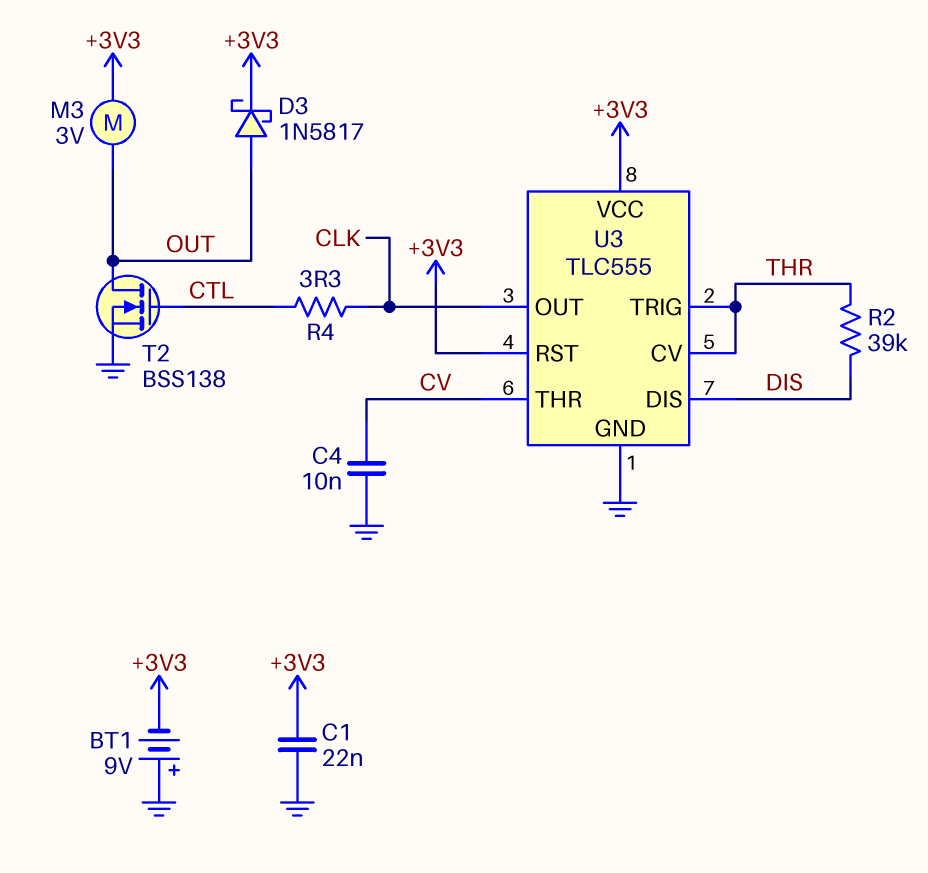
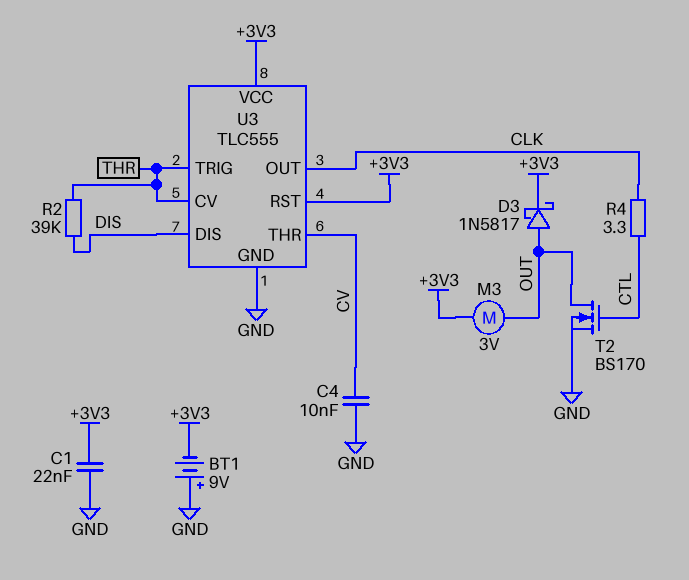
T2: NMOS BSS138 (G CTL, D OUT, S GND) -> NMOS BS170 (G CTL, D OUT, S GND)

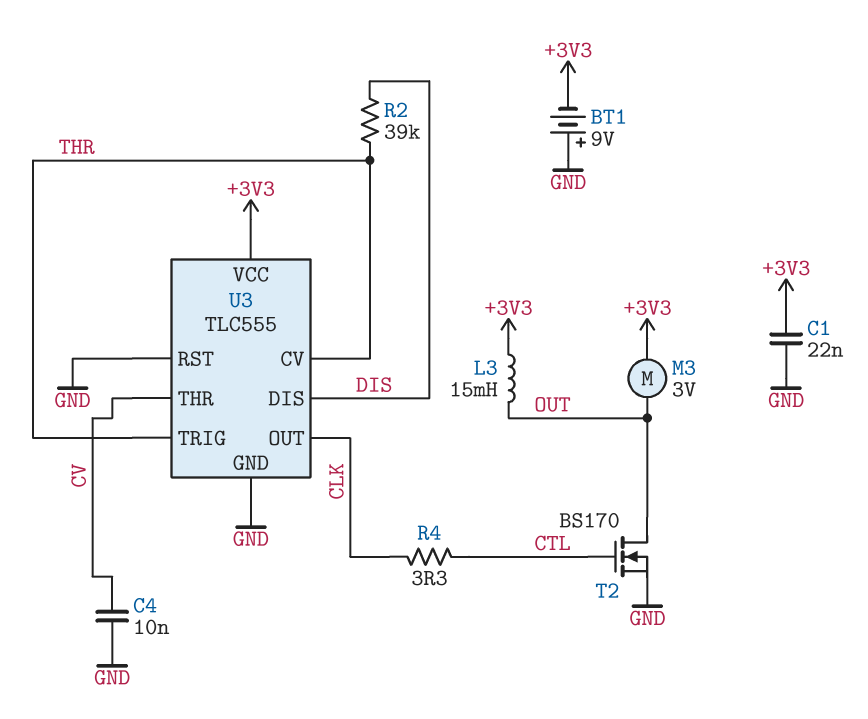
D3: schottky 1N5817 (A OUT, K +3V3) -> none
L3: none -> 15mH (+3V3, OUT)
U3 pin RST: +3V3 -> GND

